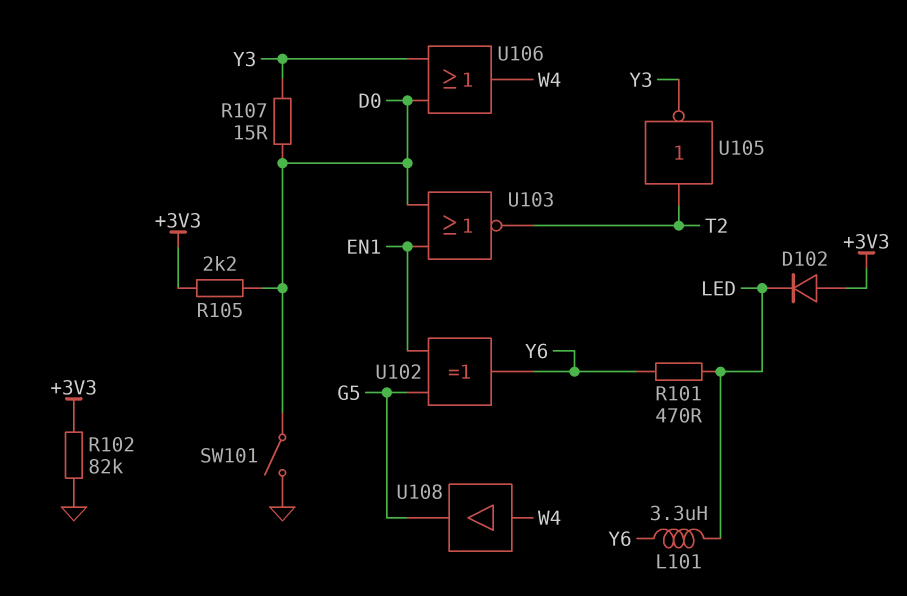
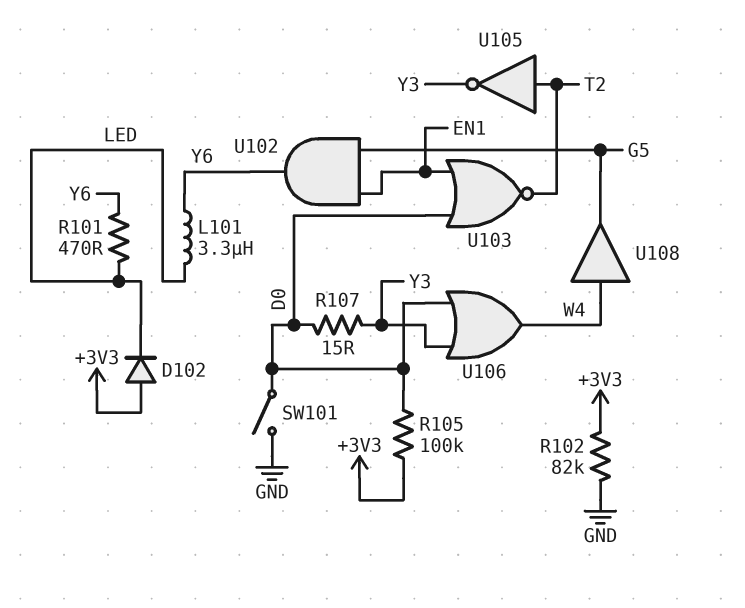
R105: 2.2k (+3V3, D0) -> 100k (+3V3, D0)
U102: XOR (in EN1, in G5, out Y6) -> AND (in EN1, in G5, out Y6)

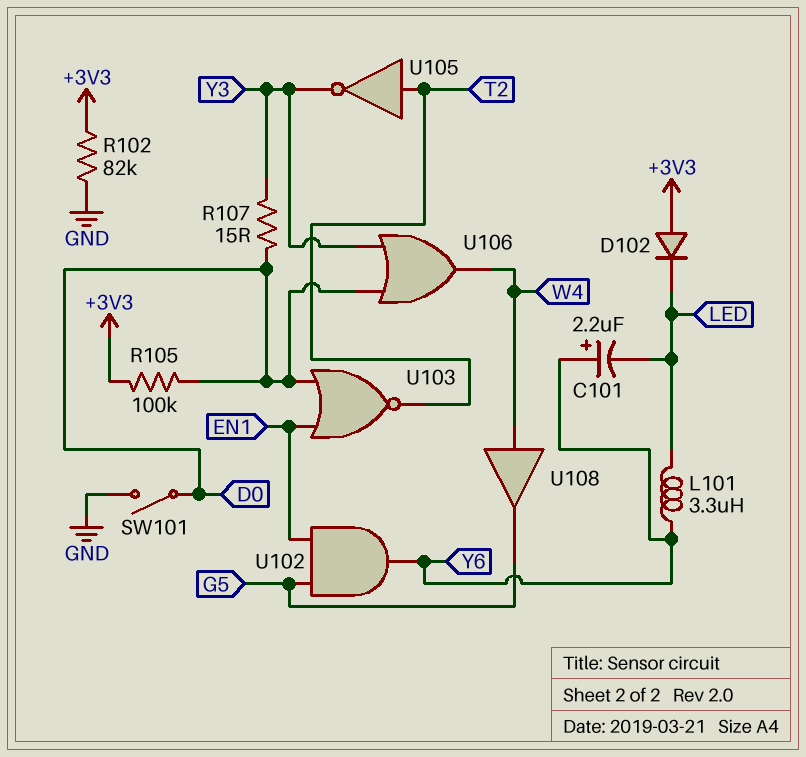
C101: none -> 2.2uF (plus Y6, minus LED)
R101: 470 (LED, Y6) -> none

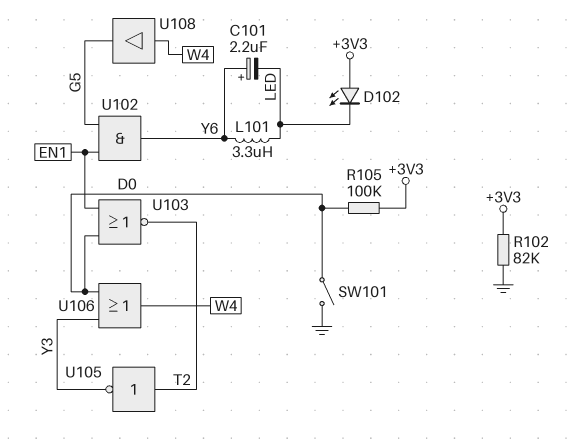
D102: diode (A +3V3, K LED) -> LED (A +3V3, K LED)
R107: 15 (D0, Y3) -> none

